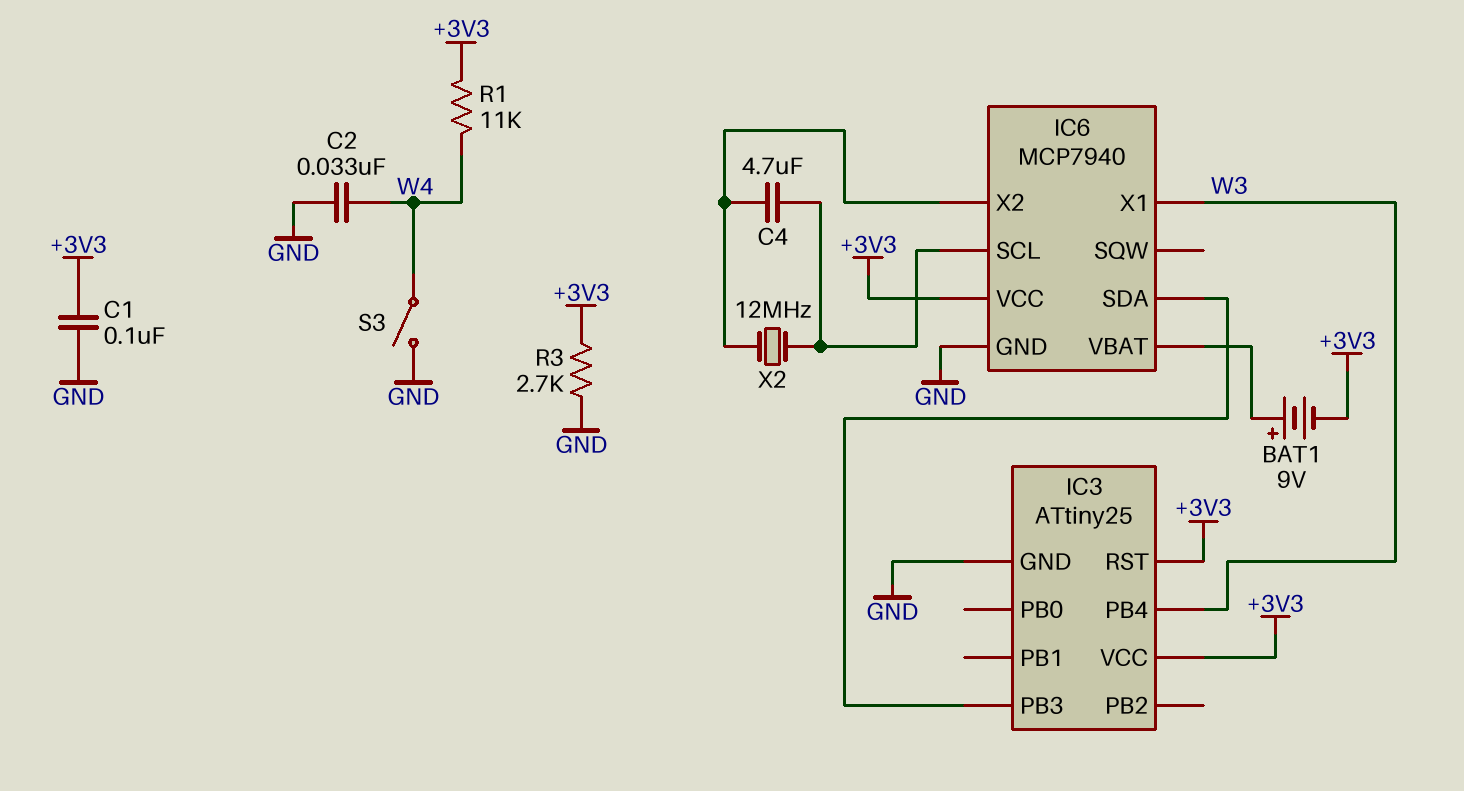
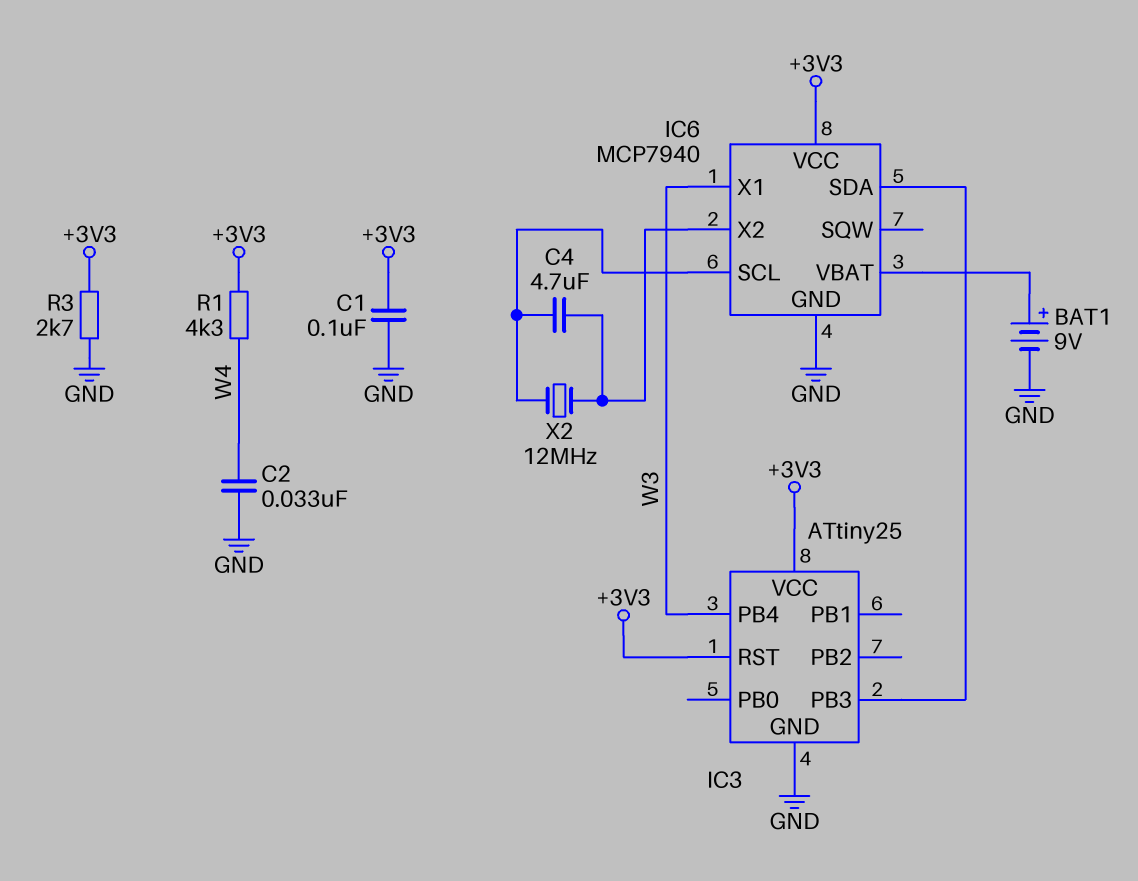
BAT1: 9V (plus IC6/VBAT, minus +3V3) -> 9V (plus IC6/VBAT, minus GND)
R1: 11k (+3V3, W4) -> 4.3k (+3V3, W4)
S3: switch (GND, W4) -> none

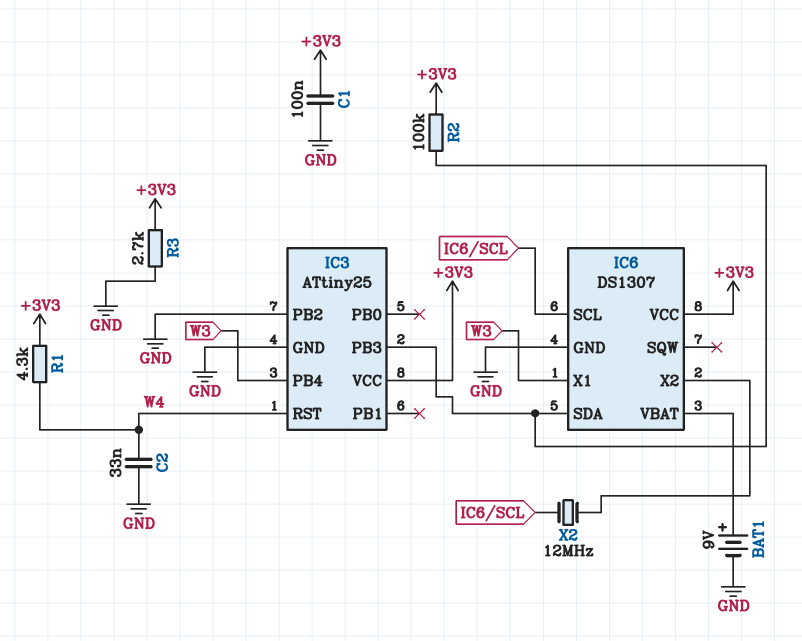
C4: 4.7uF (IC6/SCL, IC6/X2) -> none
IC3 pin PB2: none -> GND
IC3 pin RST: +3V3 -> W4
IC6: MCP7940 -> DS1307
R2: none -> 100k (+3V3, IC3/PB3)

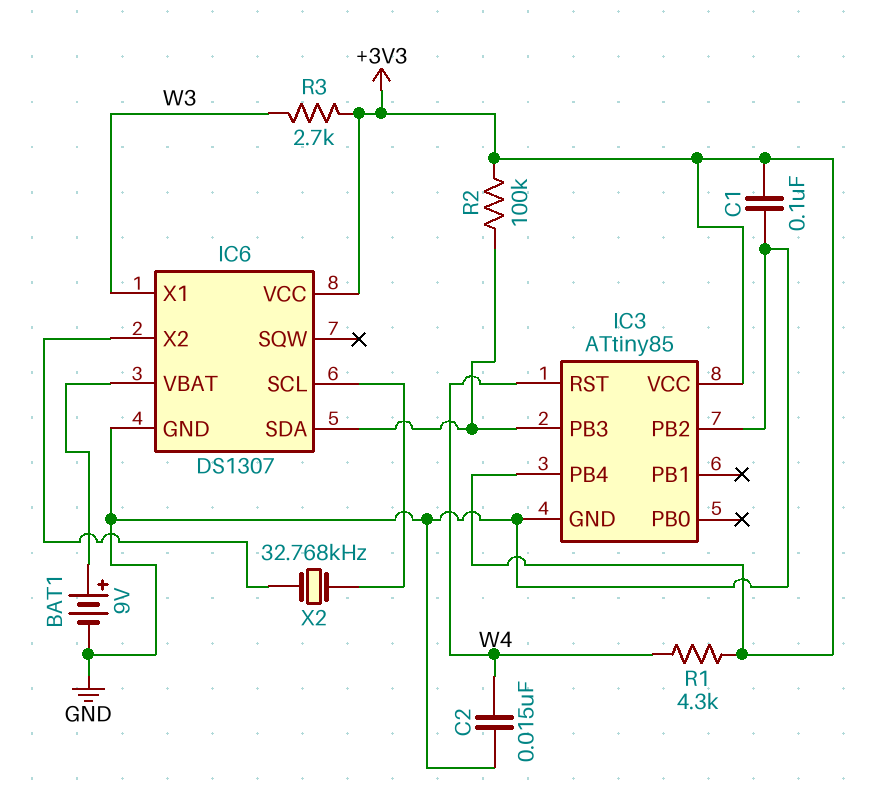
C2: 33nF (GND, W4) -> 15nF (GND, W4)
IC3: ATtiny25 -> ATtiny85
IC3 pin PB4: W3 -> +3V3
R3: 2.7k (+3V3, GND) -> 2.7k (+3V3, W3)
X2: 12MHz (IC6/SCL, IC6/X2) -> 32.768kHz (IC6/SCL, IC6/X2)

